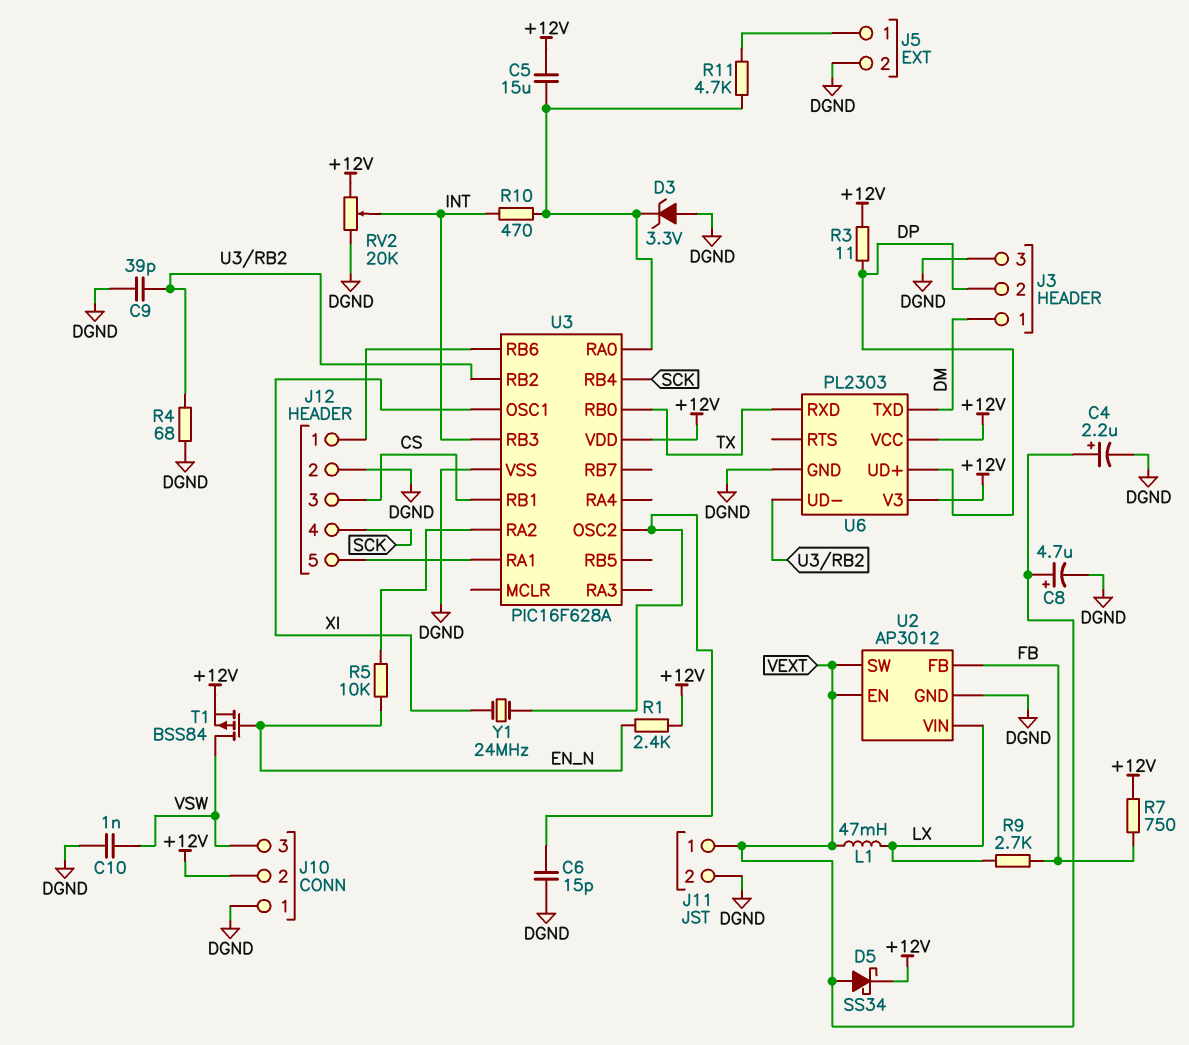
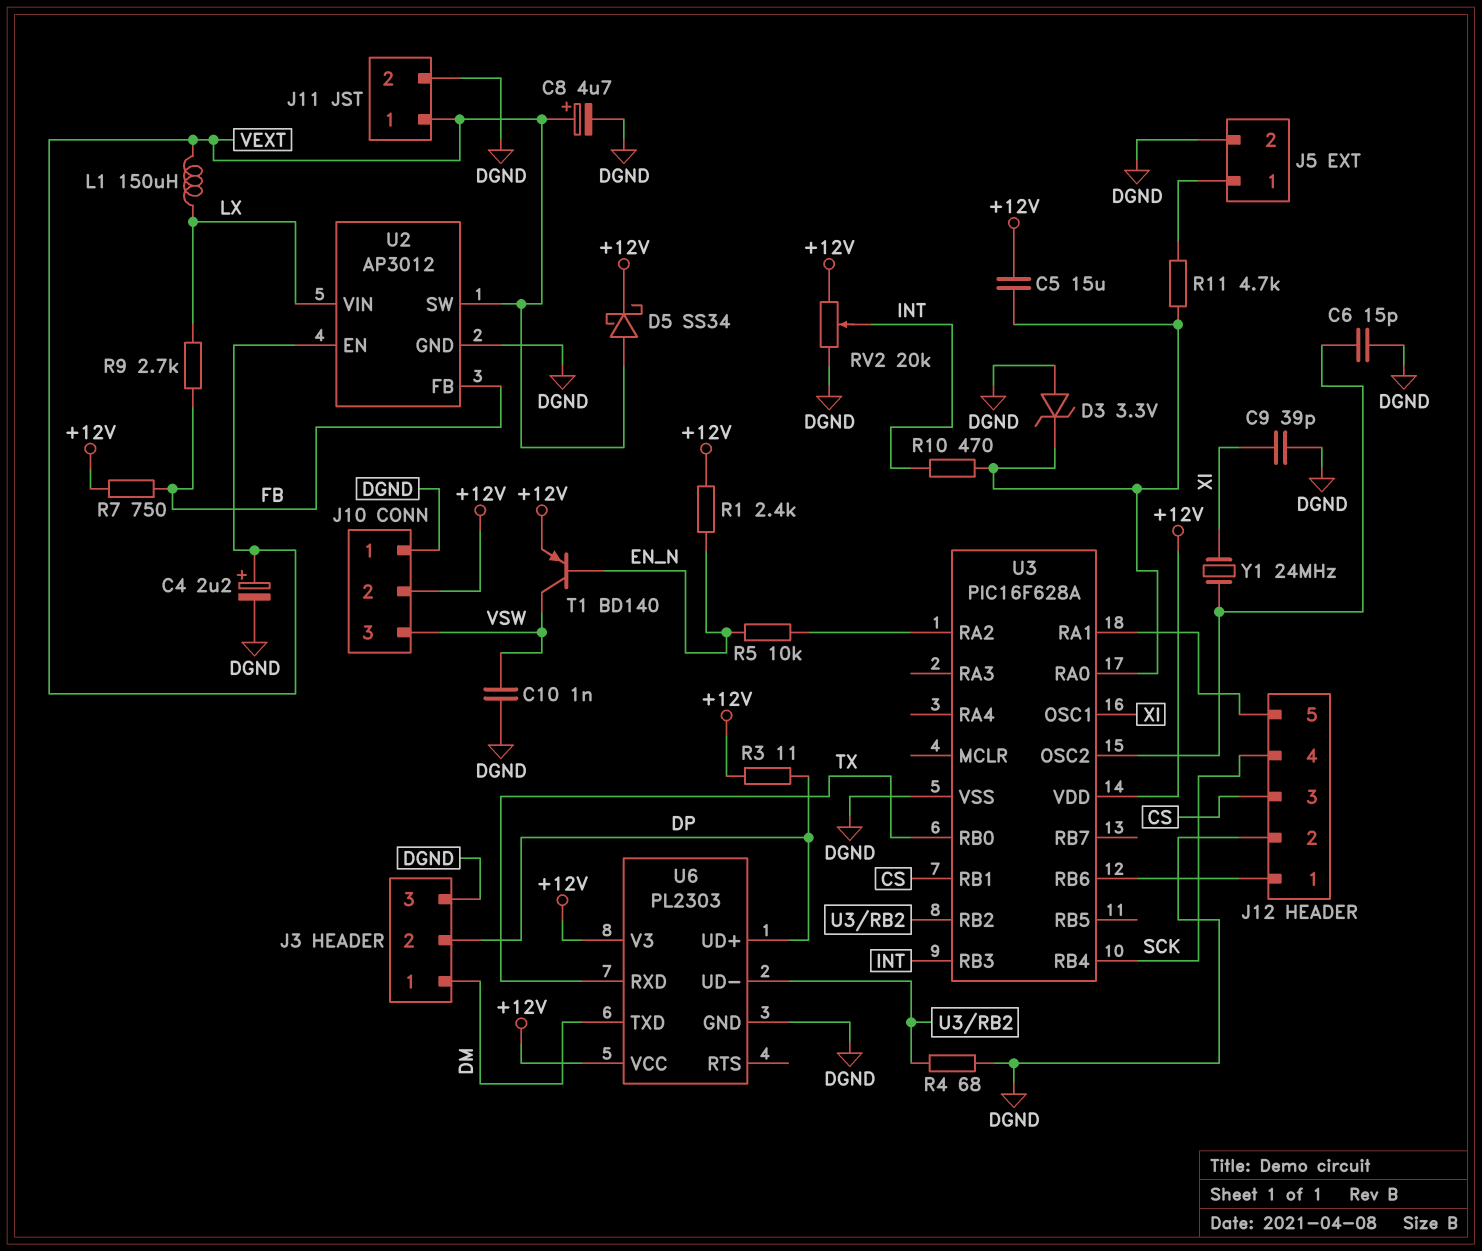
C9: 39pF (DGND, U3/RB2) -> 39pF (DGND, XI)
L1: 47mH (LX, VEXT) -> 150uH (LX, VEXT)
T1: PMOS BSS84 (G EN_N, D VSW, S +12V) -> PNP BD140 (B EN_N, C VSW, E +12V)

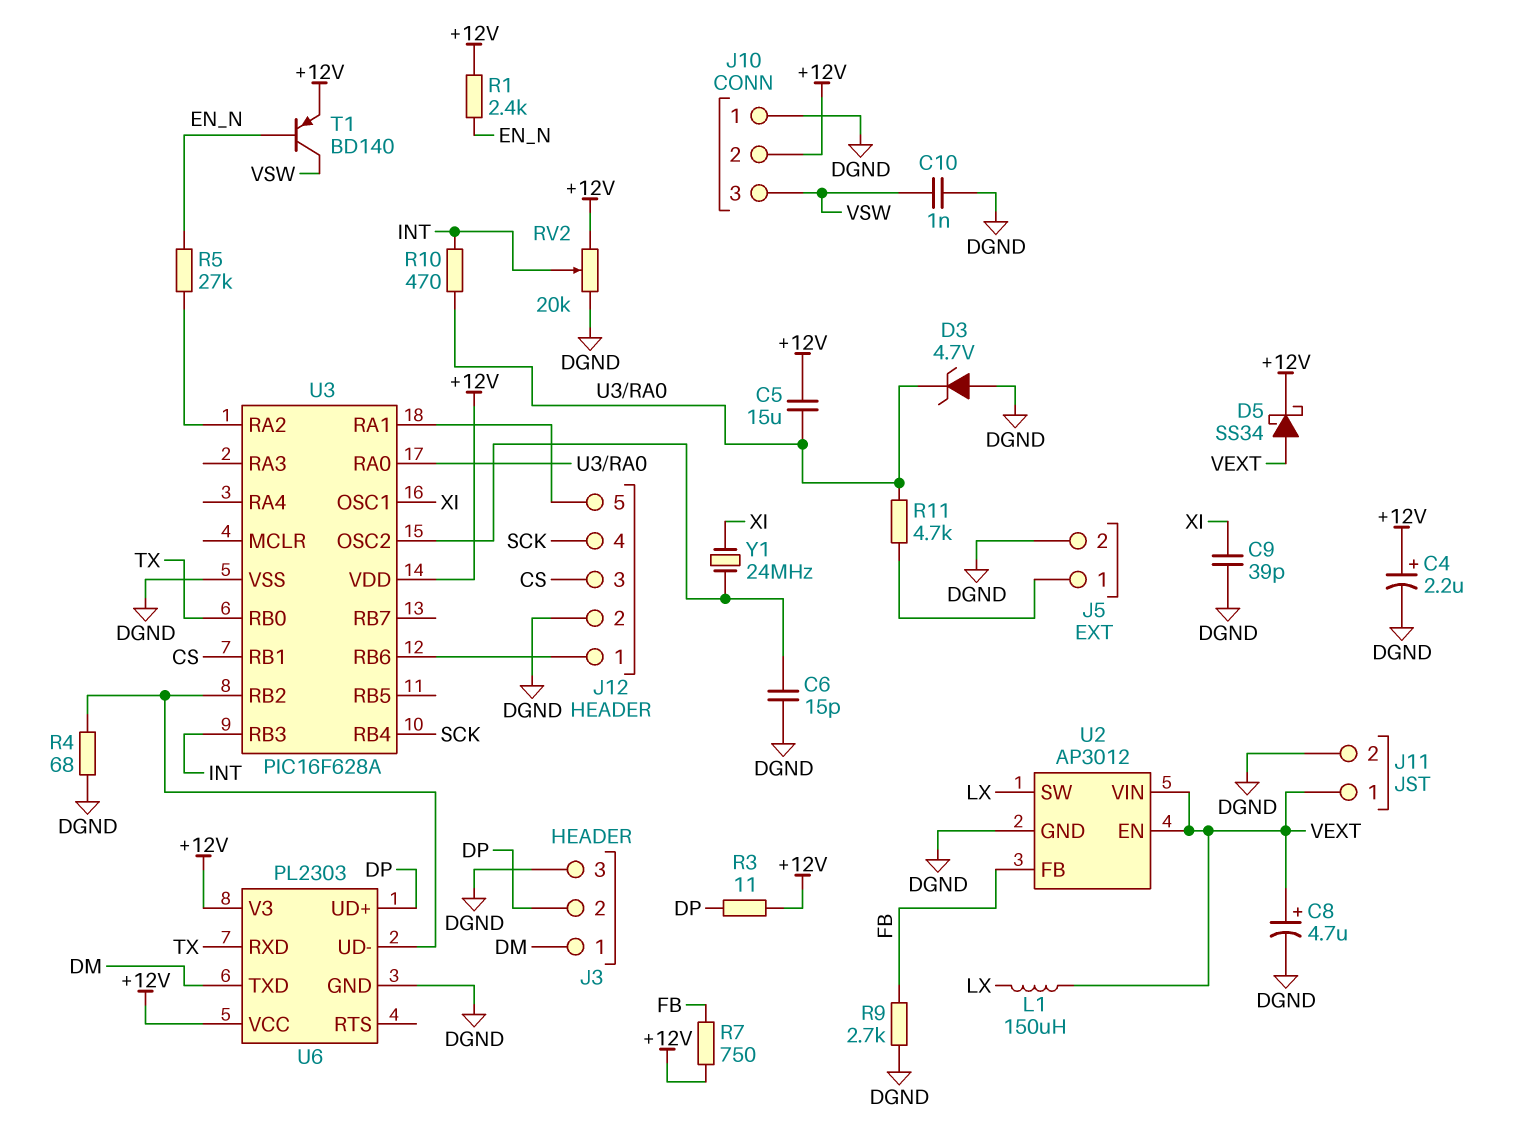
C4: 2.2uF (plus VEXT, minus DGND) -> 2.2uF (plus +12V, minus DGND)
D3: zener 3.3V (A DGND, K U3/RA0) -> zener 4.7V (A DGND, K U3/RA0)
R5: 10k (EN_N, U3/RA2) -> 27k (EN_N, U3/RA2)
R9: 2.7k (FB, LX) -> 2.7k (DGND, FB)
U2 pin SW: VEXT -> LX
U2 pin VIN: LX -> VEXT

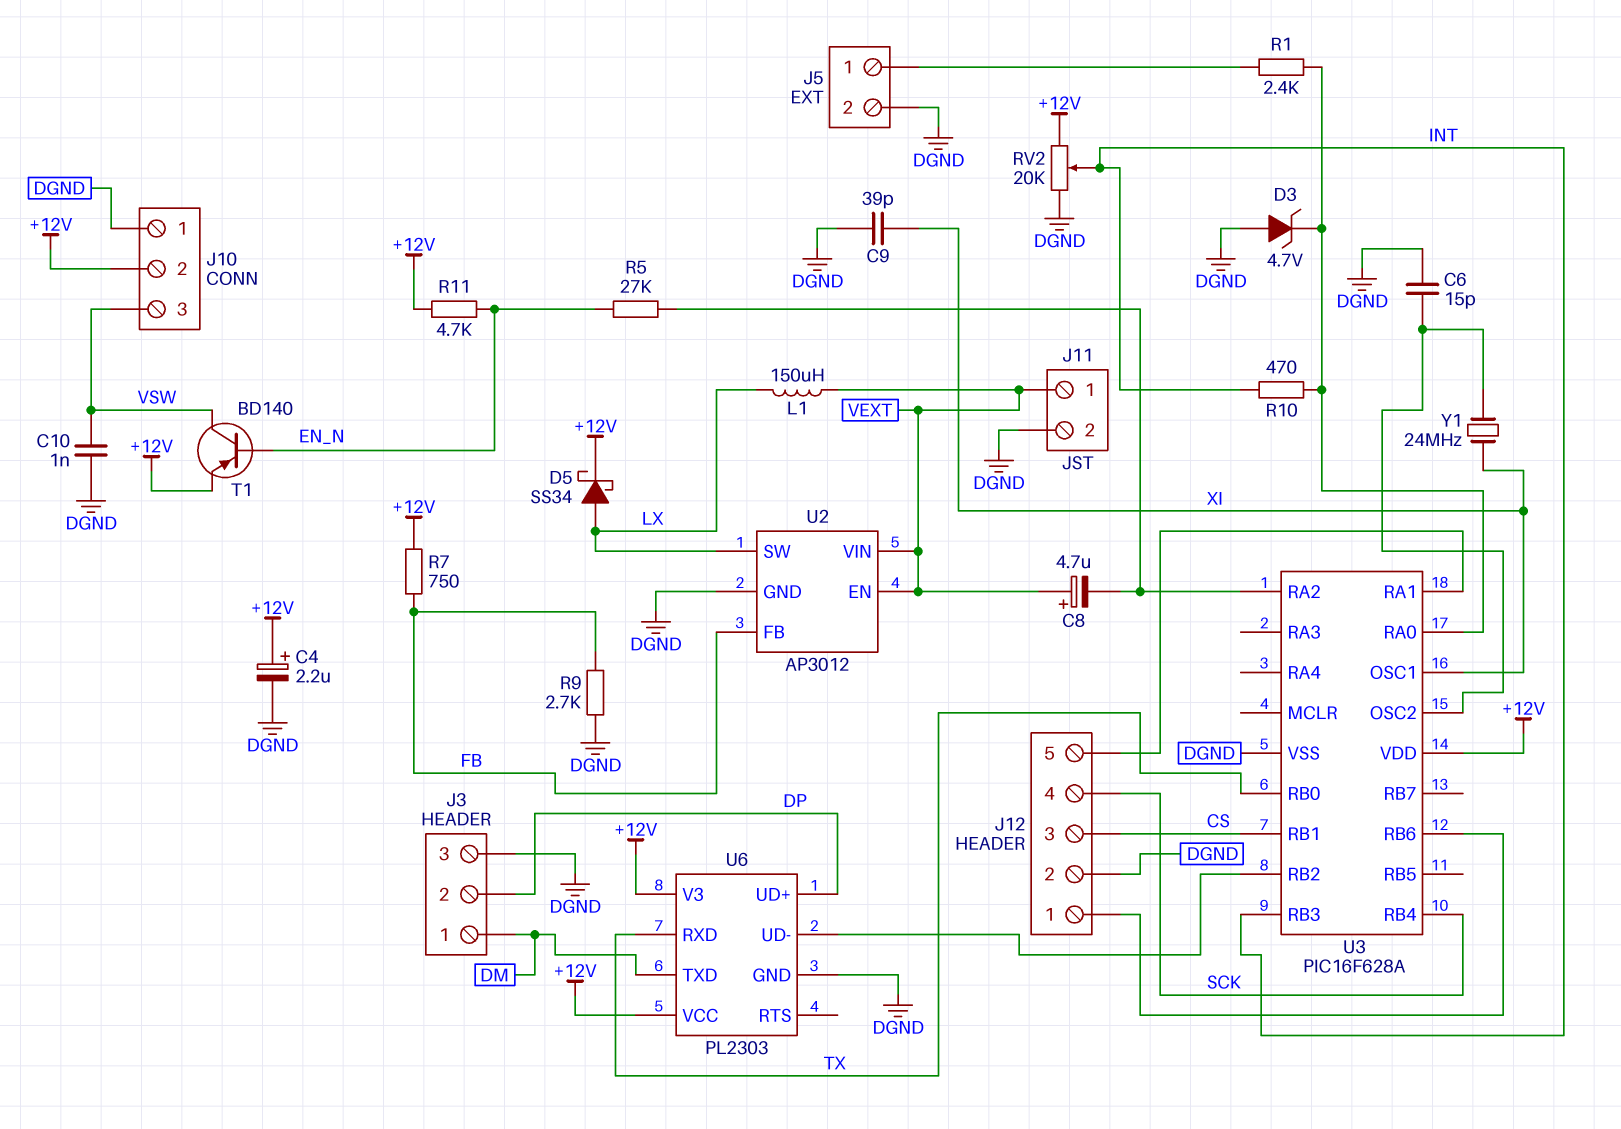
C5: 15uF (+12V, U3/RA0) -> none
C8: 4.7uF (plus VEXT, minus DGND) -> 4.7uF (plus VEXT, minus U3/RA2)
D5: schottky SS34 (A VEXT, K +12V) -> schottky SS34 (A LX, K +12V)
R1: 2.4k (+12V, EN_N) -> 2.4k (J5/1, U3/RA0)
R3: 11 (+12V, DP) -> none
R4: 68 (DGND, U3/RB2) -> none
R11: 4.7k (J5/1, U3/RA0) -> 4.7k (+12V, EN_N)

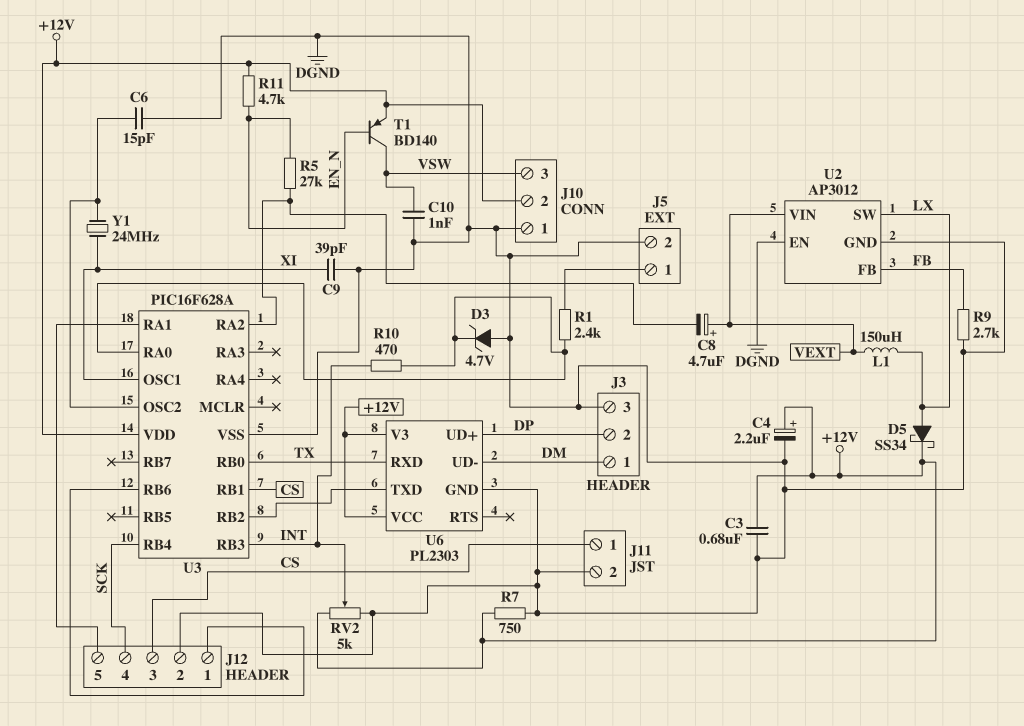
C3: none -> 680nF (+12V, DGND)
J11 pin 1: VEXT -> CS
R7: 750 (+12V, FB) -> 750 (+12V, DGND)
RV2: 20k (+12V, DGND, wiper INT) -> 5k (+12V, DGND, wiper INT)
U2 pin EN: VEXT -> DGND
U6 pin TXD: DM -> U3/RB2
U6 pin UD-: U3/RB2 -> DM

